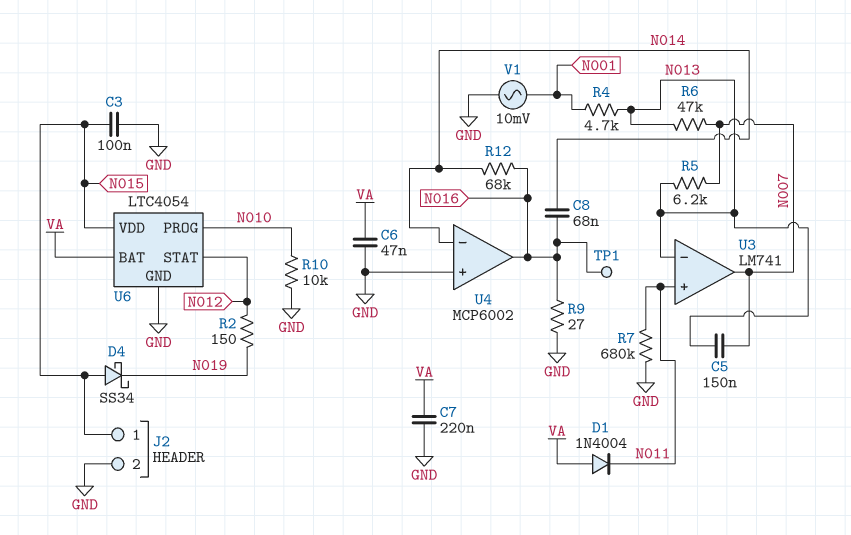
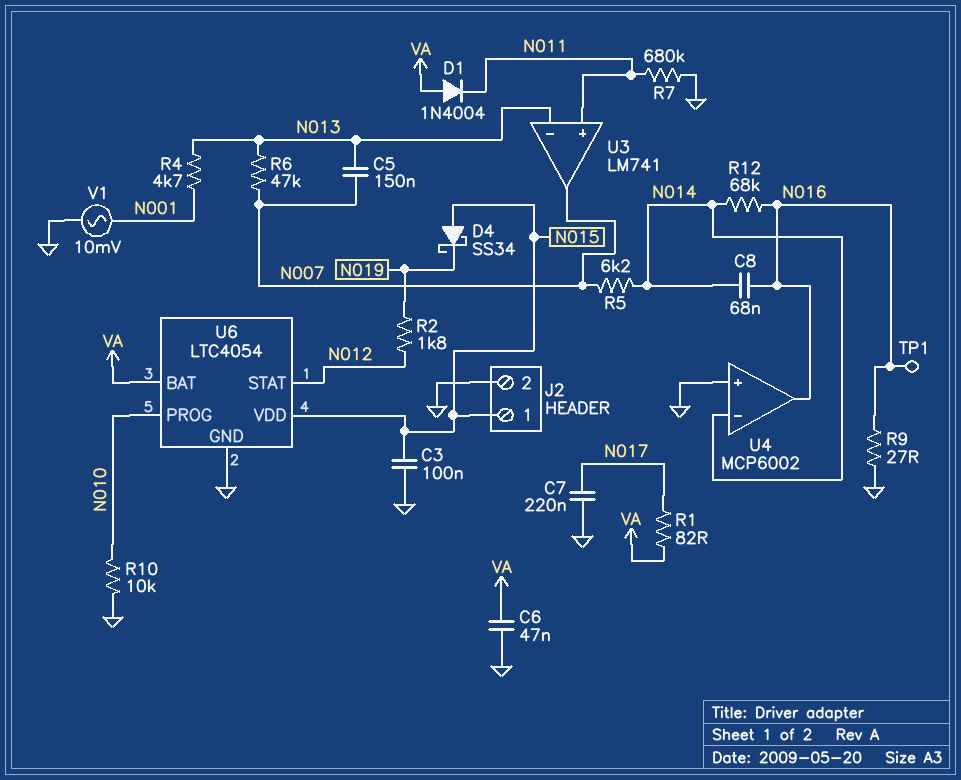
C7: 220nF (GND, VA) -> 220nF (GND, N017)
R1: none -> 82 (N017, VA)
R2: 150 (N012, N019) -> 1.8k (N012, N019)
R5: 6.2k (N007, N013) -> 6.2k (N007, N014)

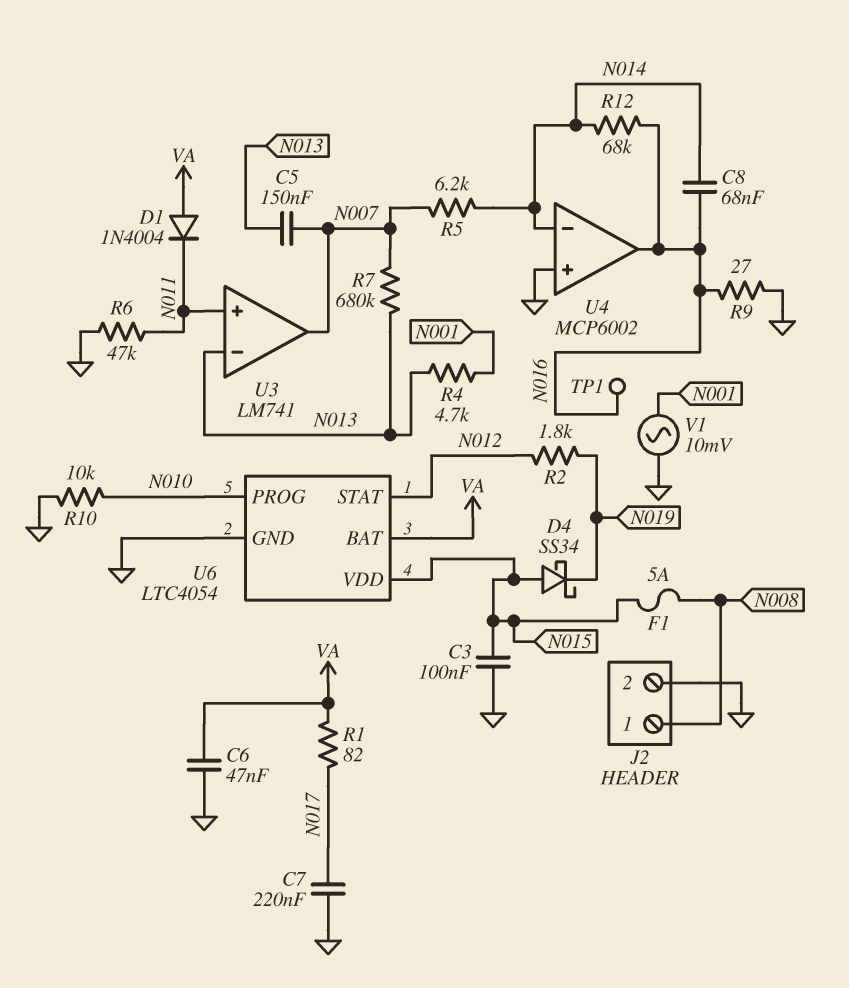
F1: none -> 5A (N008, N015)
J2 pin 1: N015 -> N008
R6: 47k (N007, N013) -> 47k (GND, N011)
R7: 680k (GND, N011) -> 680k (N007, N013)

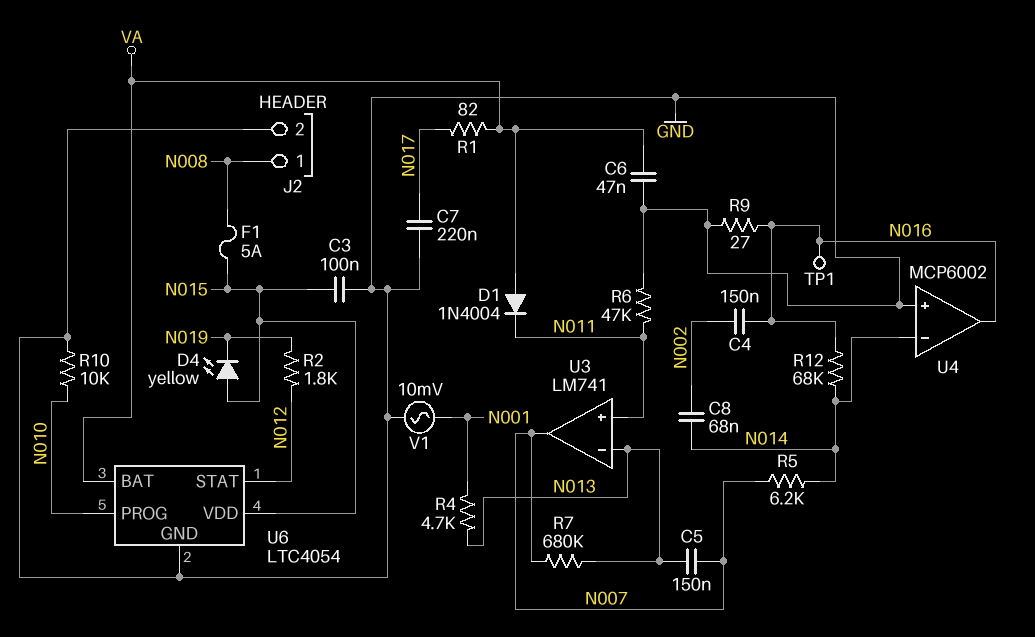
C4: none -> 150nF (N002, N016)
C8: 68nF (N014, N016) -> 68nF (N002, N014)
D4: schottky SS34 (A N015, K N019) -> LED yellow (A N015, K N019)

